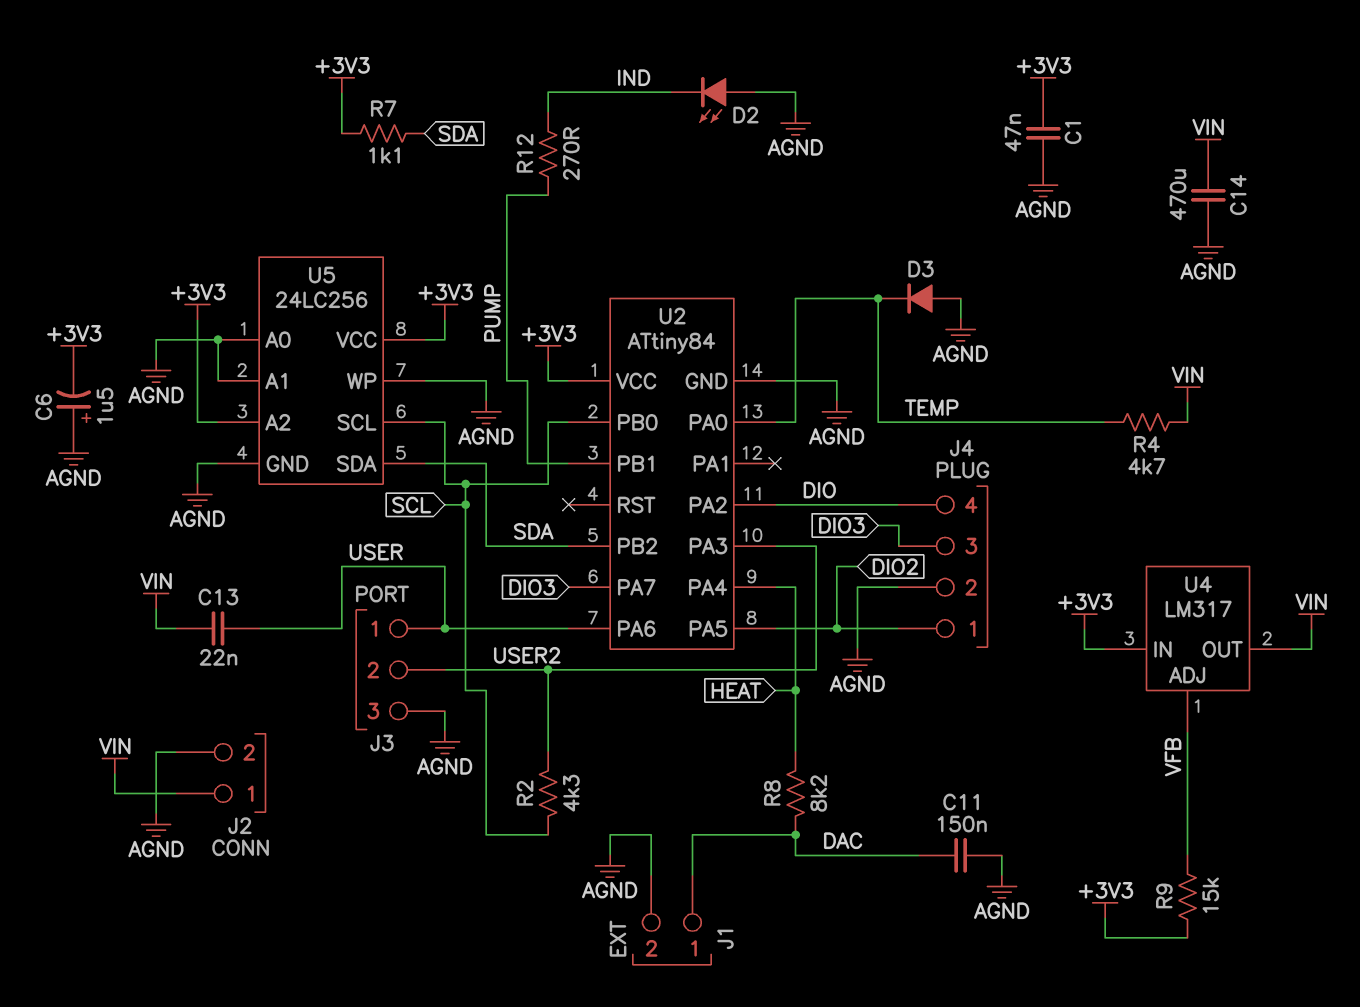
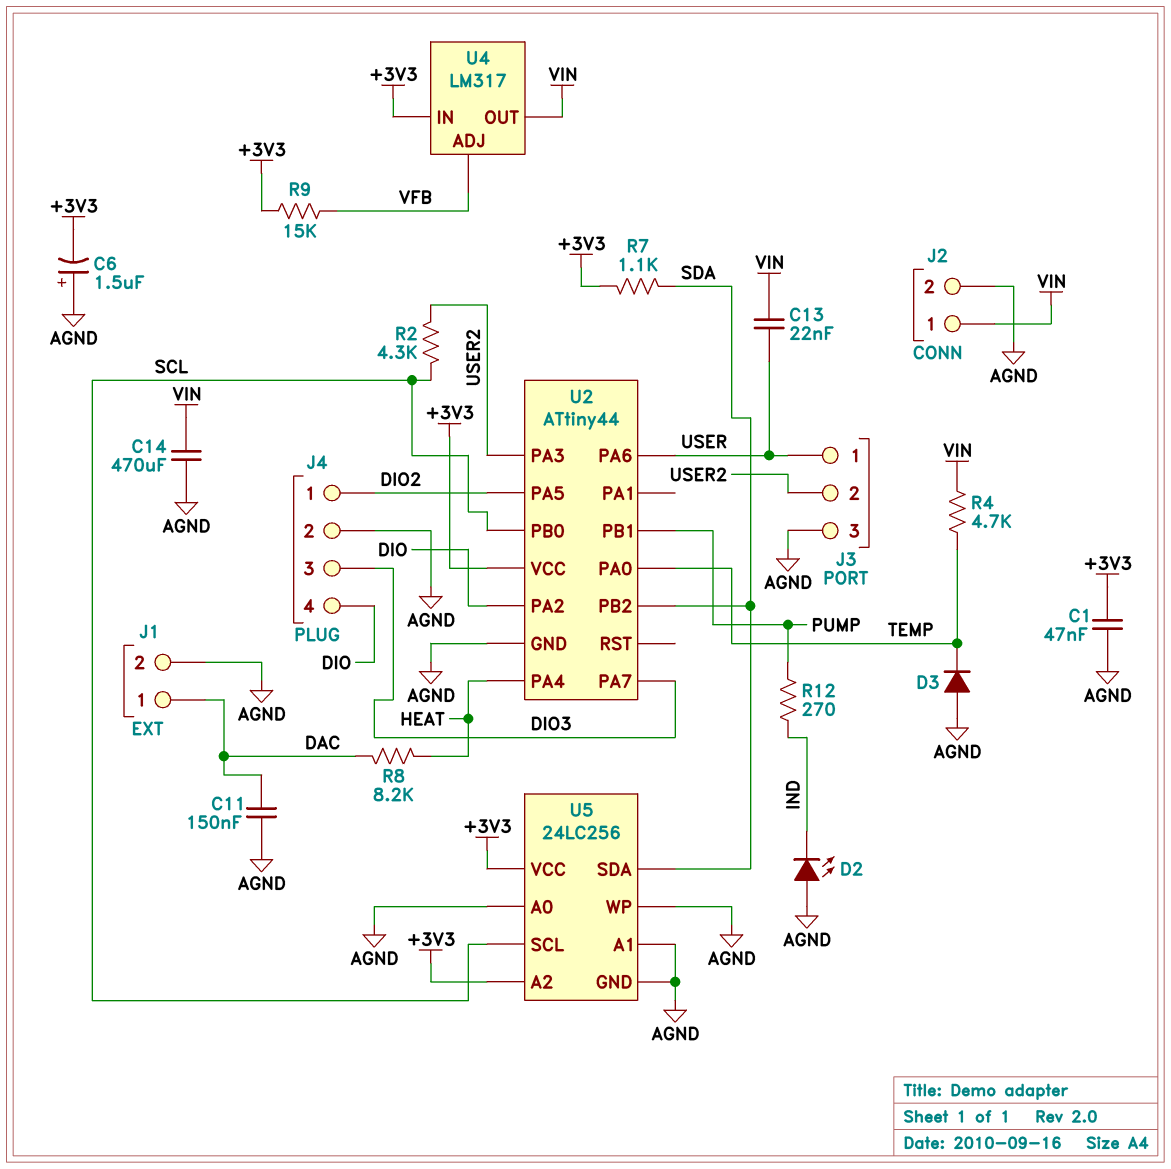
U2: ATtiny84 -> ATtiny44

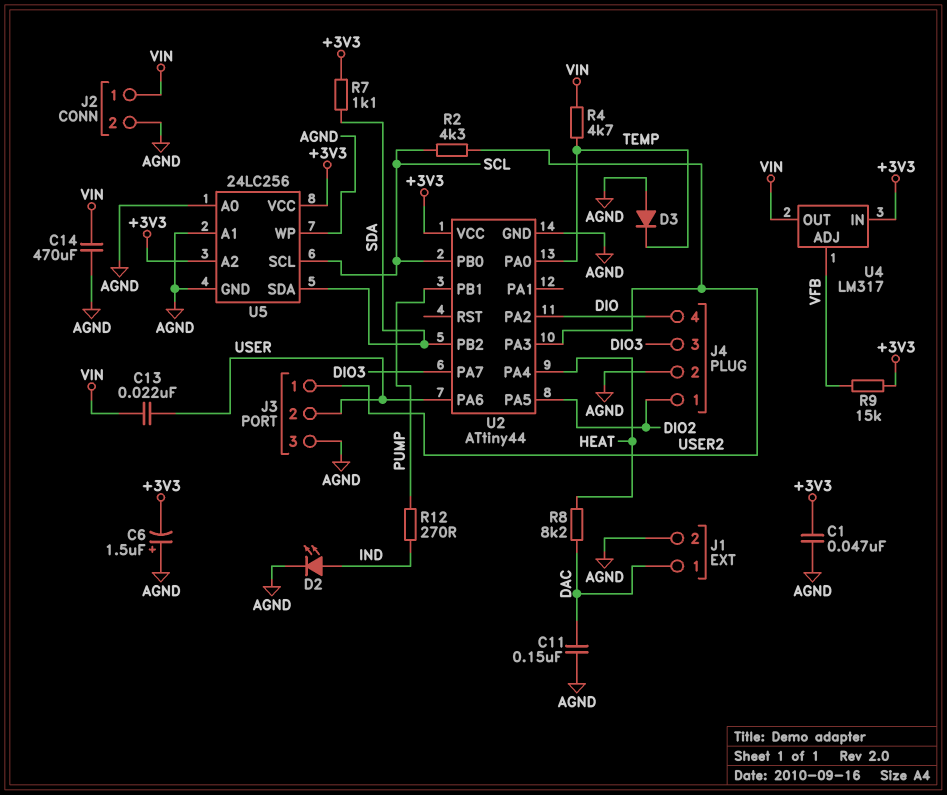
D2: LED (A AGND, K IND) -> LED (A IND, K AGND)
J3 pin 1: USER -> USER2
J3 pin 2: USER2 -> USER

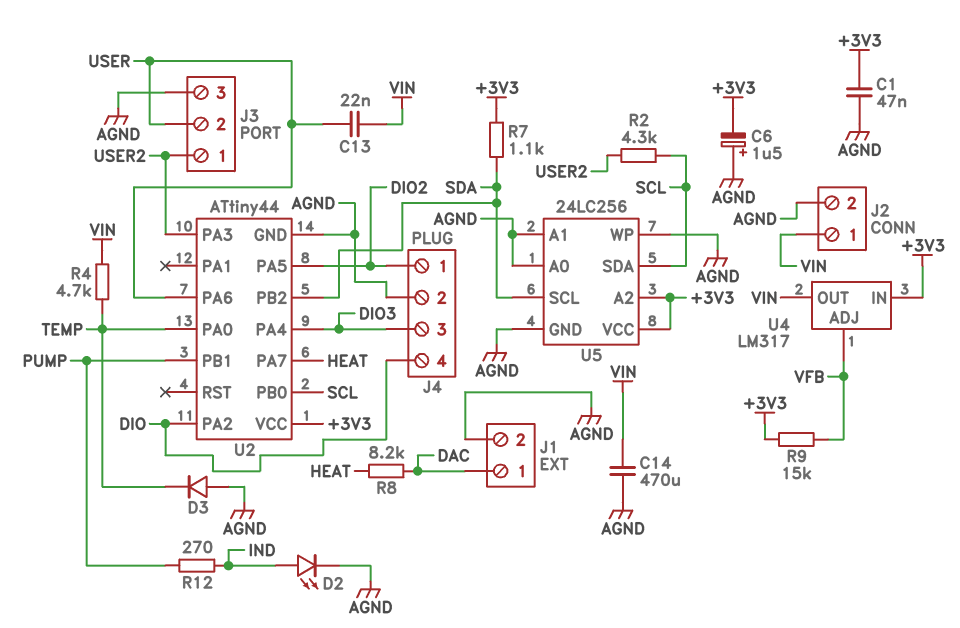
C11: 150nF (AGND, DAC) -> none
U2 pin PA4: HEAT -> DIO3
U2 pin PA7: DIO3 -> HEAT
U5 pin SCL: SCL -> SDA
U5 pin SDA: SDA -> SCL

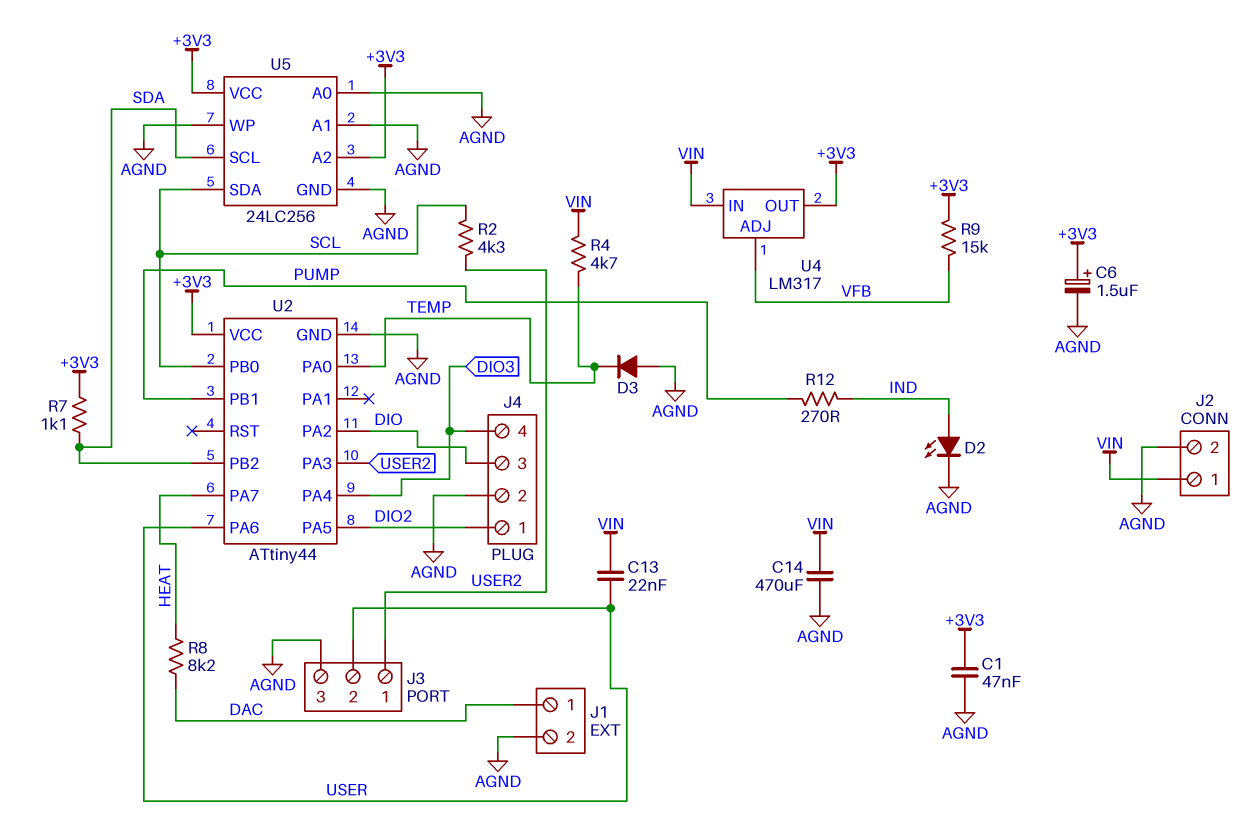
C6: 1.5uF (plus AGND, minus +3V3) -> 1.5uF (plus +3V3, minus AGND)
J4 pin 3: DIO3 -> DIO
J4 pin 4: DIO -> DIO3
U4 pin IN: +3V3 -> VIN
U4 pin OUT: VIN -> +3V3

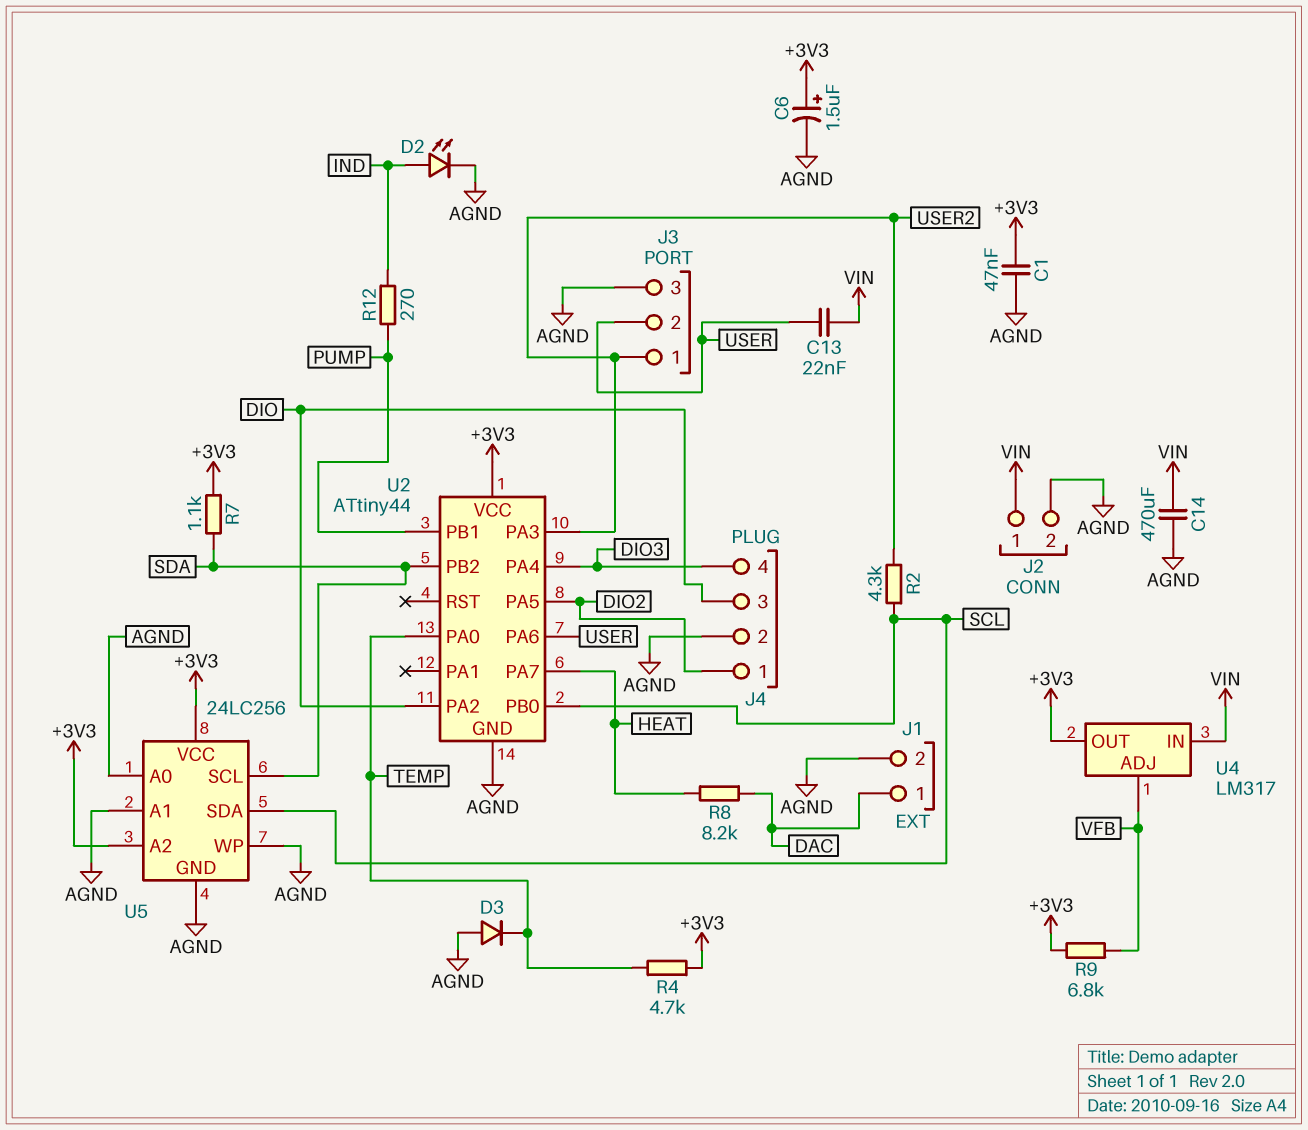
R4: 4.7k (TEMP, VIN) -> 4.7k (+3V3, TEMP)
R9: 15k (+3V3, VFB) -> 6.8k (+3V3, VFB)

